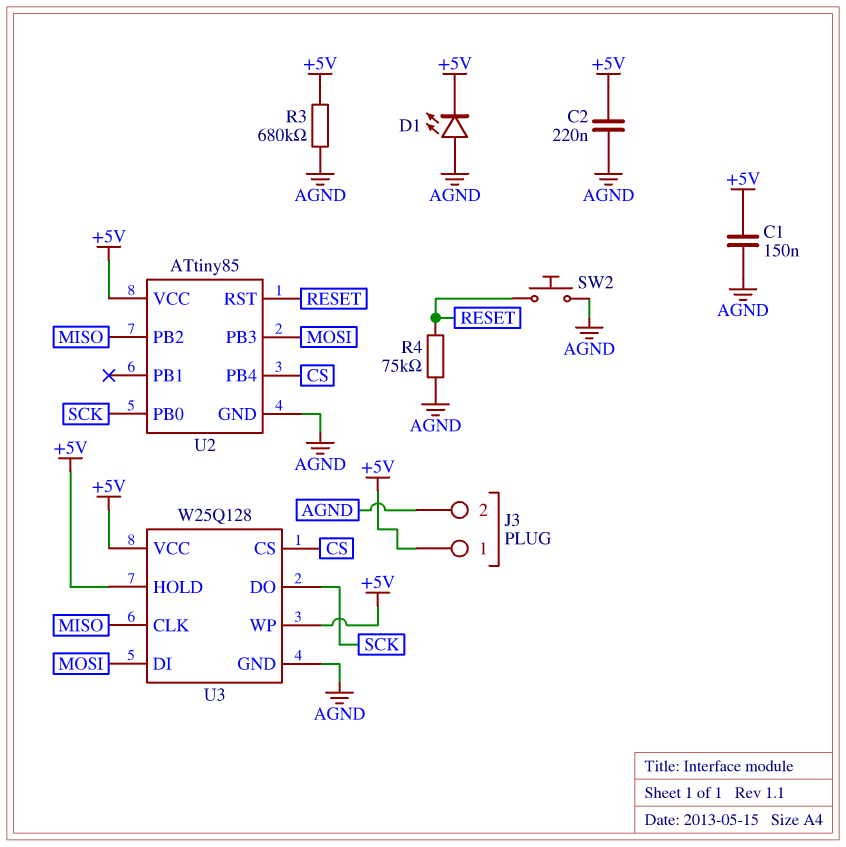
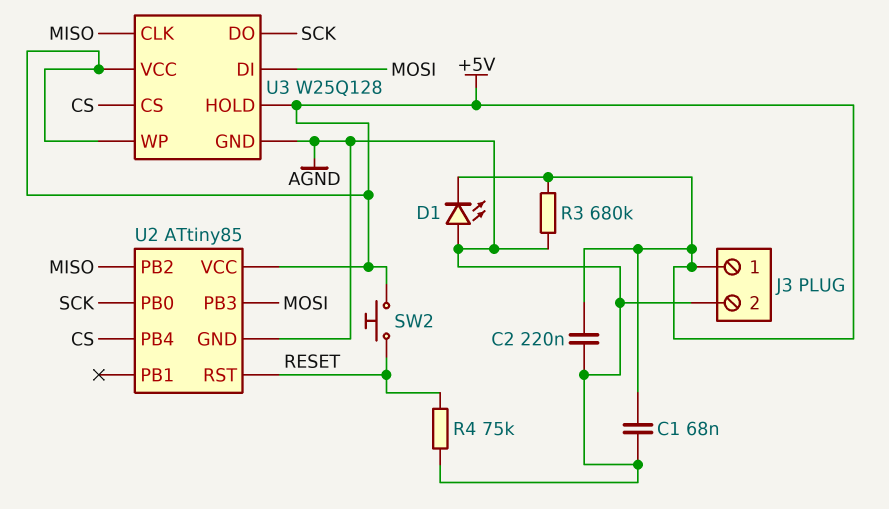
C1: 150nF (+5V, AGND) -> 68nF (+5V, AGND)
SW2: button (AGND, RESET) -> button (+5V, RESET)

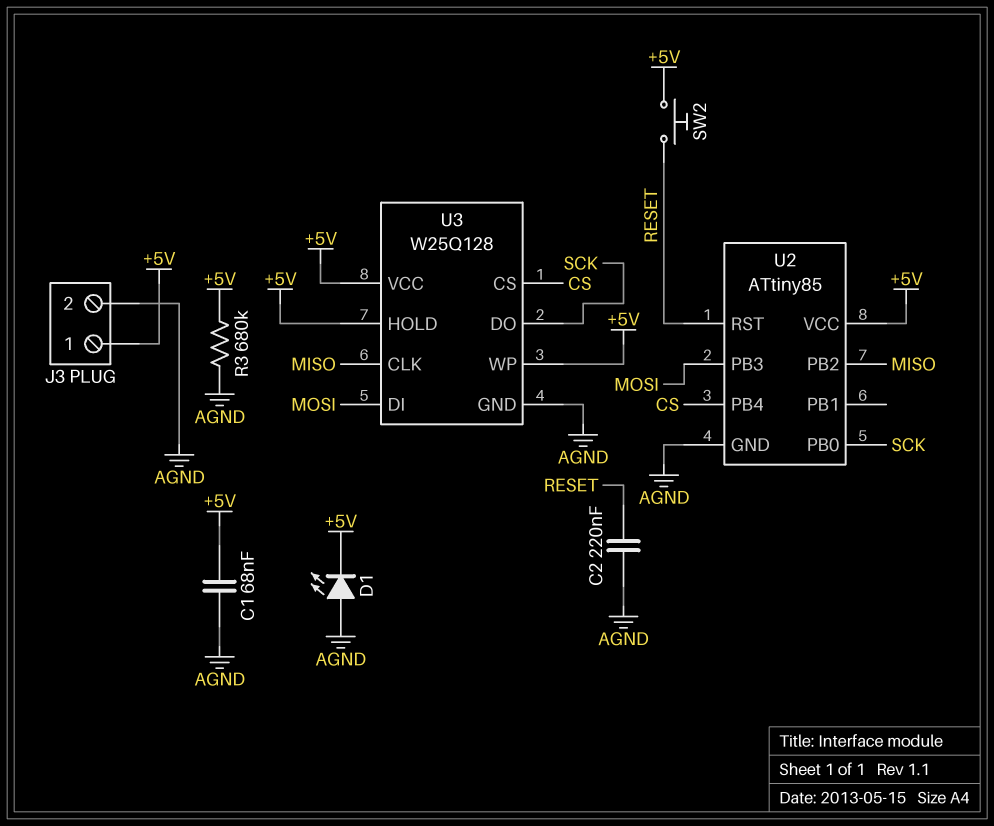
C2: 220nF (+5V, AGND) -> 220nF (AGND, RESET)
R4: 75k (AGND, RESET) -> none

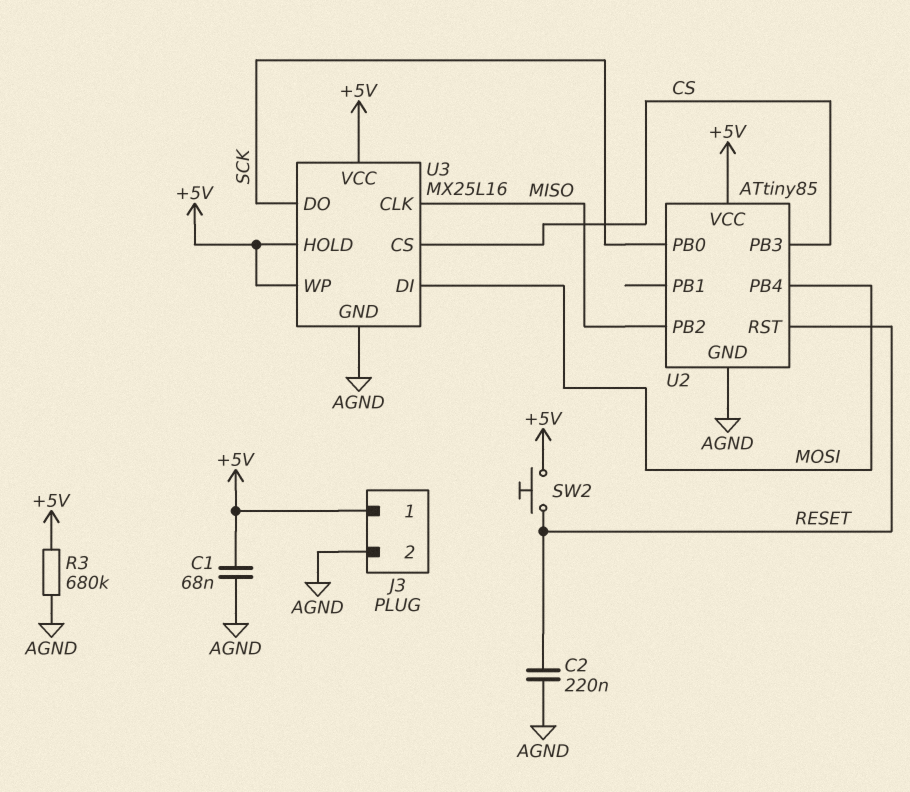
D1: LED (A AGND, K +5V) -> none
U2 pin PB3: MOSI -> CS
U2 pin PB4: CS -> MOSI
U3: W25Q128 -> MX25L16

